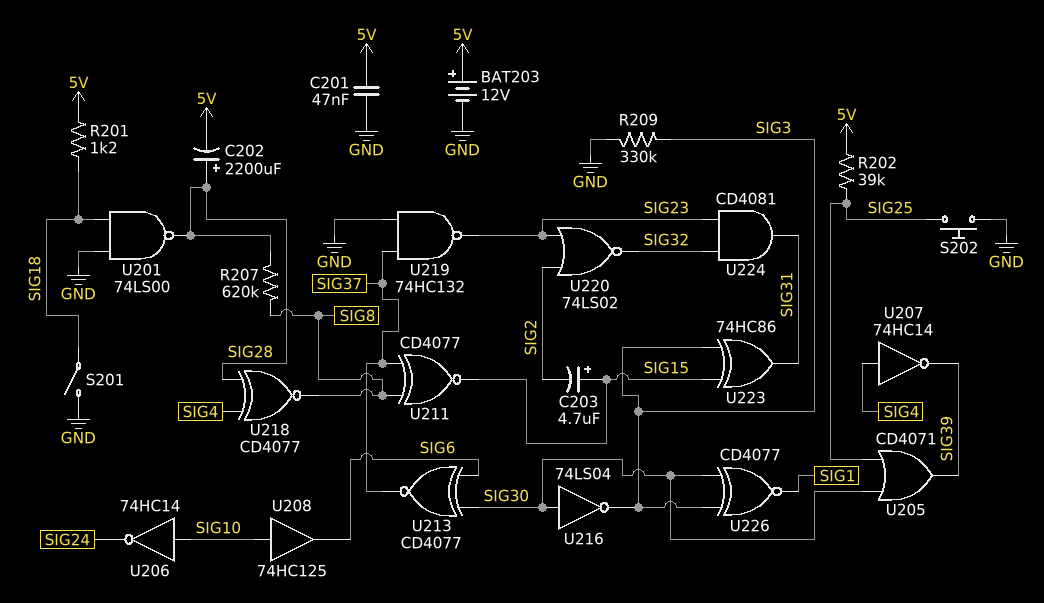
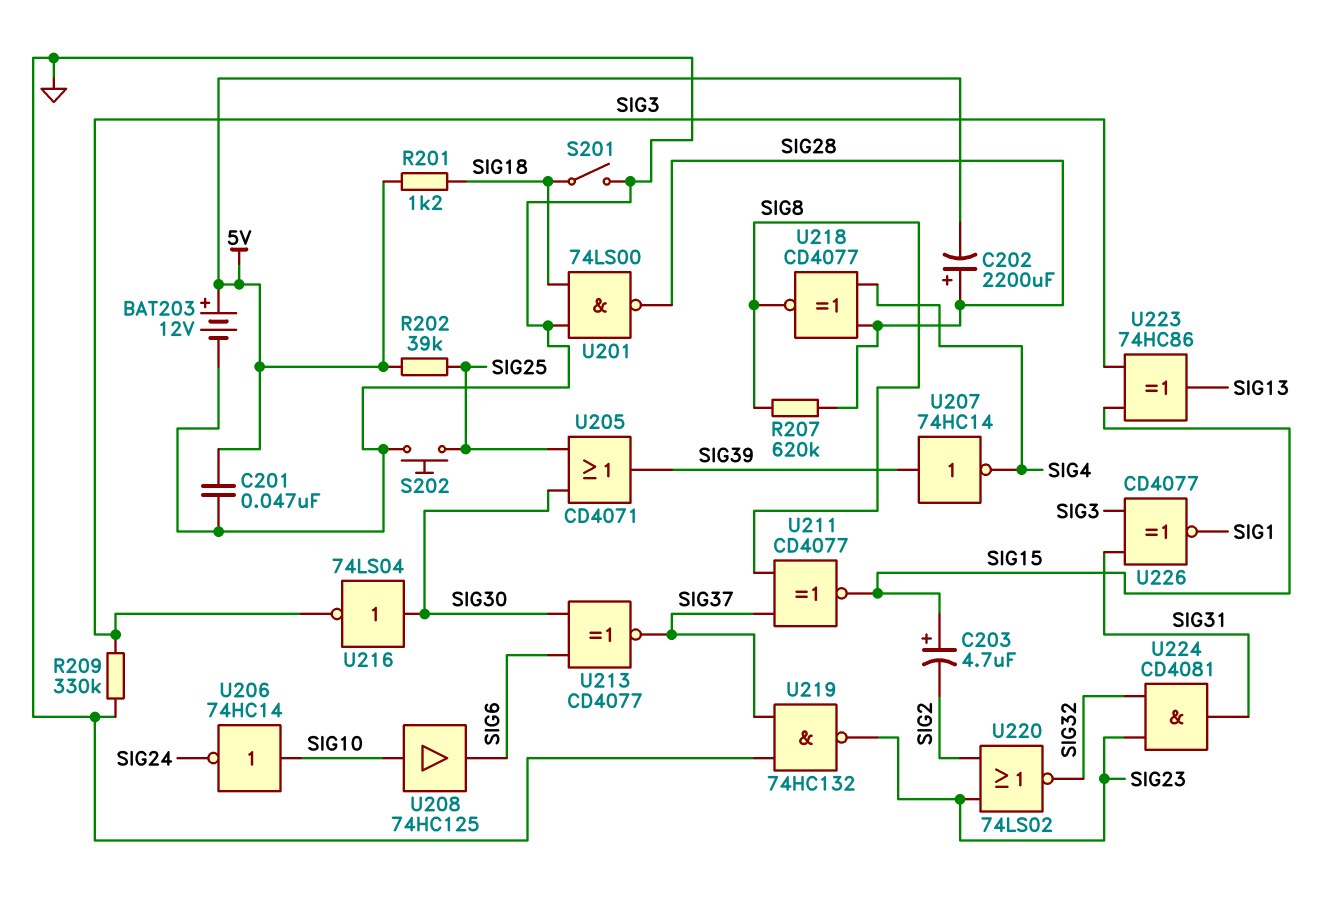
U207: NOT 74HC14 (in SIG4, out SIG39) -> NOT 74HC14 (in SIG39, out SIG4)
U223: XOR 74HC86 (in SIG3, in SIG15, out SIG31) -> XOR 74HC86 (in SIG3, in SIG15, out SIG13)
U226: XNOR CD4077 (in SIG3, in SIG30, out SIG1) -> XNOR CD4077 (in SIG3, in SIG31, out SIG1)

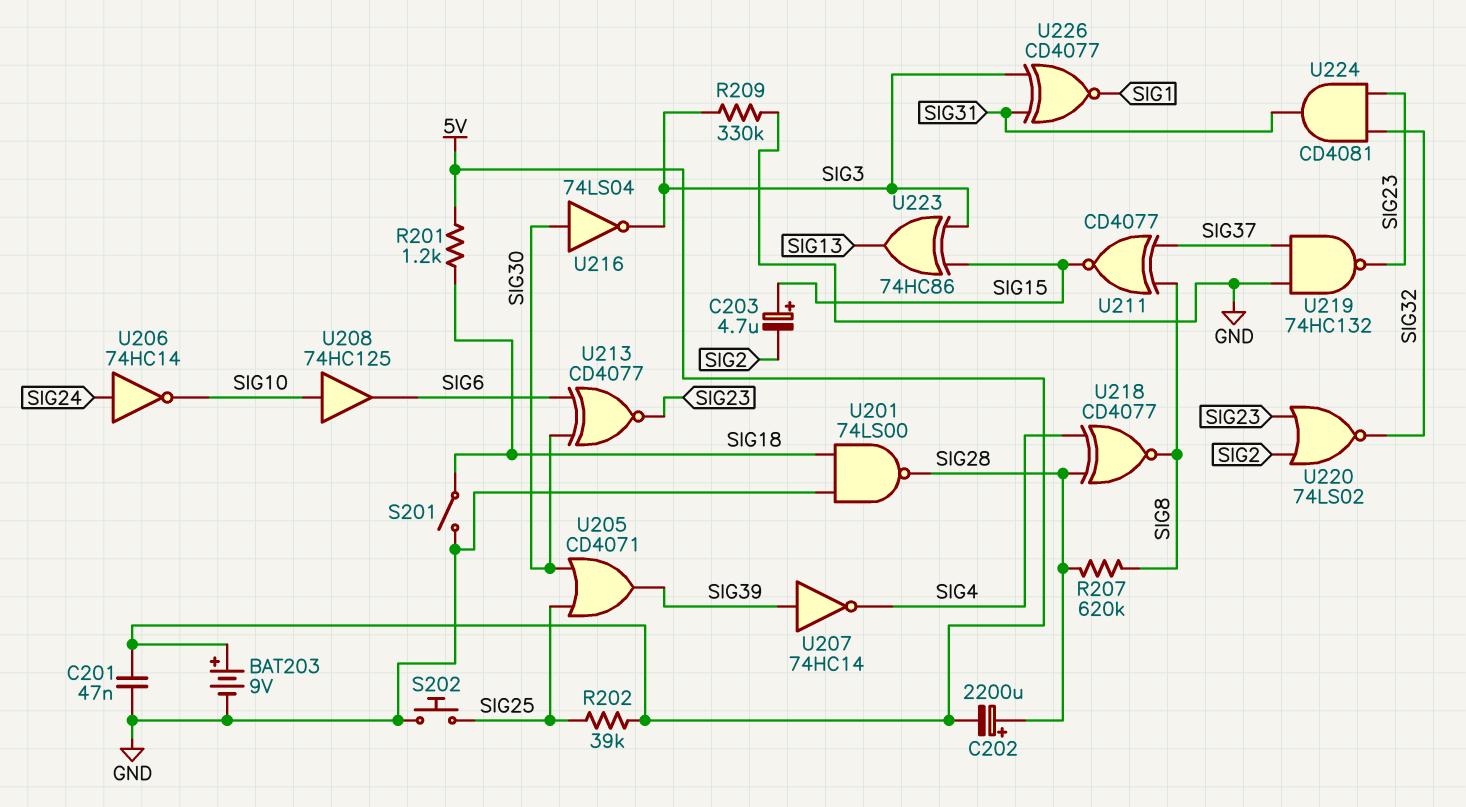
BAT203: 12V (plus 5V, minus GND) -> 9V (plus 5V, minus GND)
U206: NOT 74HC14 (in SIG10, out SIG24) -> NOT 74HC14 (in SIG24, out SIG10)
U213: XNOR CD4077 (in SIG6, in SIG30, out SIG37) -> XNOR CD4077 (in SIG6, in SIG30, out SIG23)

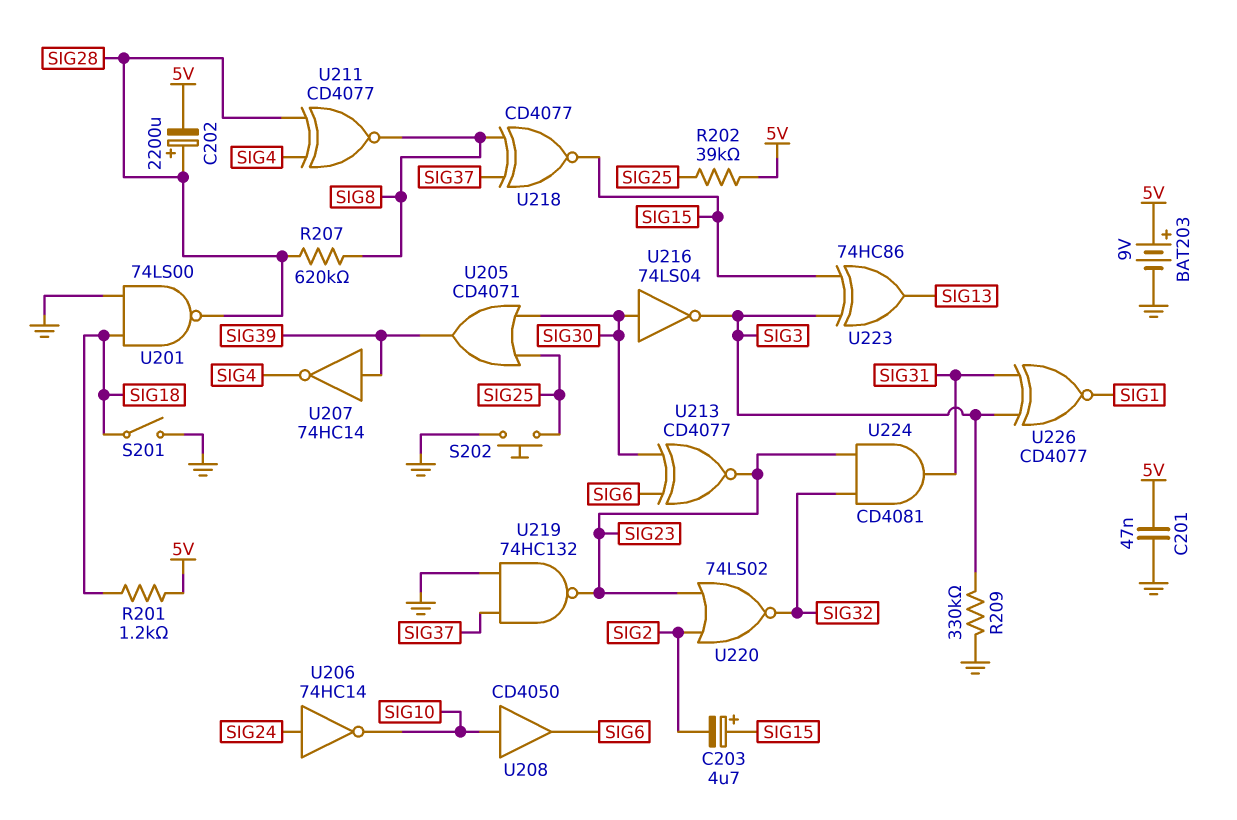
U208: buffer 74HC125 (in SIG10, out SIG6) -> buffer CD4050 (in SIG10, out SIG6)
U211: XNOR CD4077 (in SIG8, in SIG37, out SIG15) -> XNOR CD4077 (in SIG4, in SIG28, out SIG8)
U218: XNOR CD4077 (in SIG4, in SIG28, out SIG8) -> XNOR CD4077 (in SIG8, in SIG37, out SIG15)

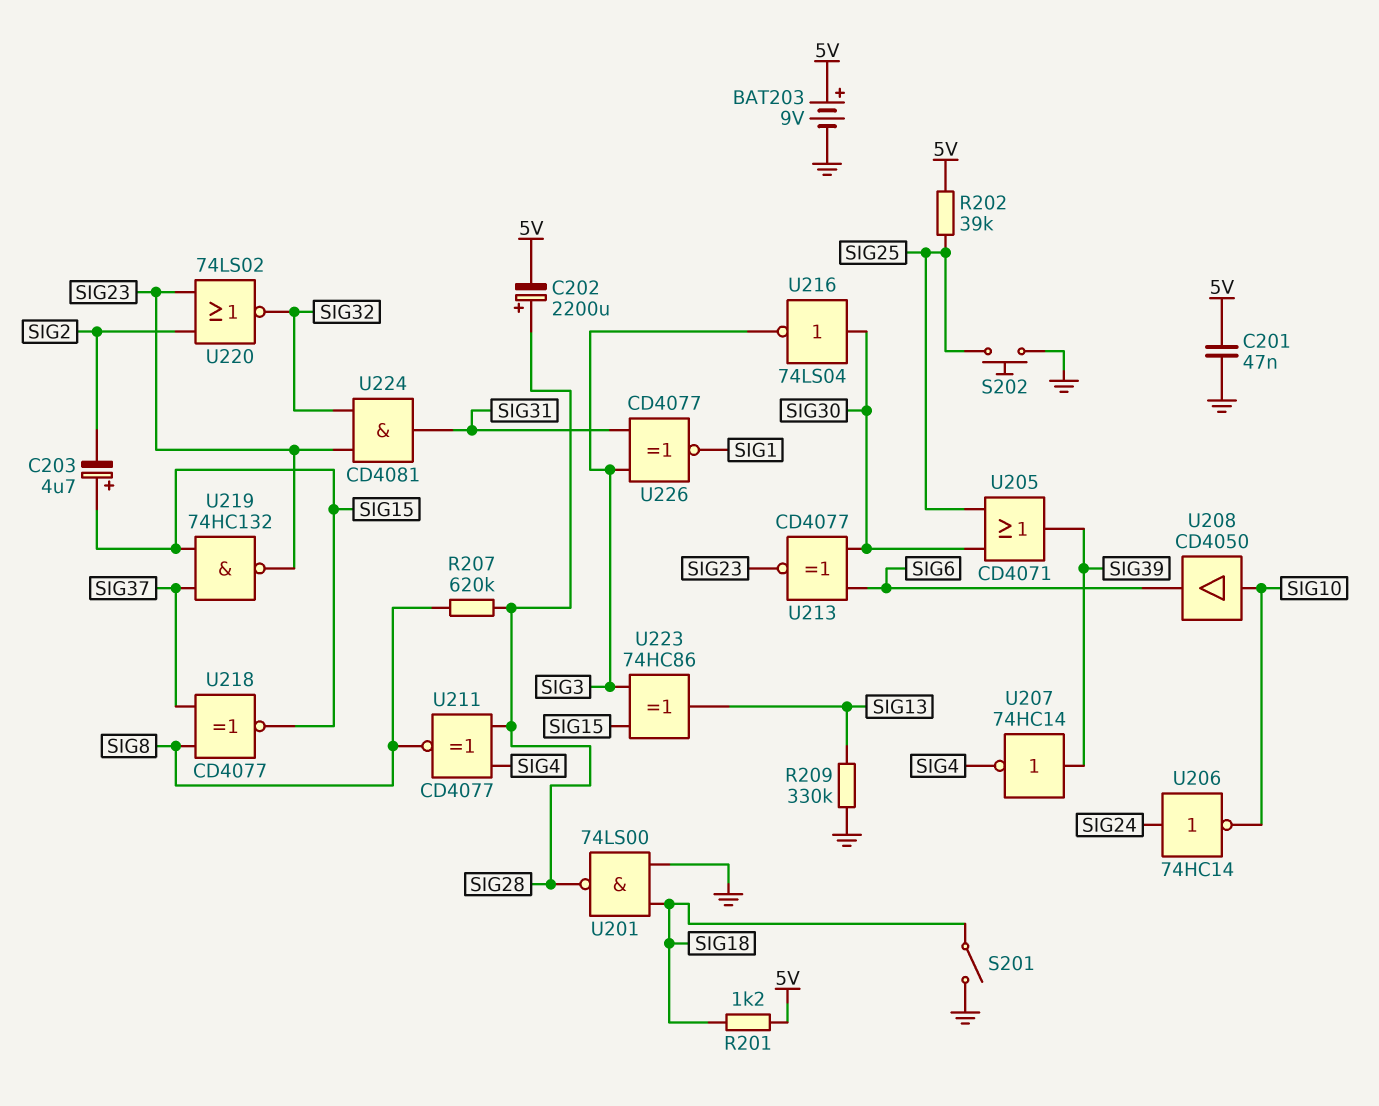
R209: 330k (GND, SIG3) -> 330k (GND, SIG13)
U219: NAND 74HC132 (in GND, in SIG37, out SIG23) -> NAND 74HC132 (in SIG15, in SIG37, out SIG23)

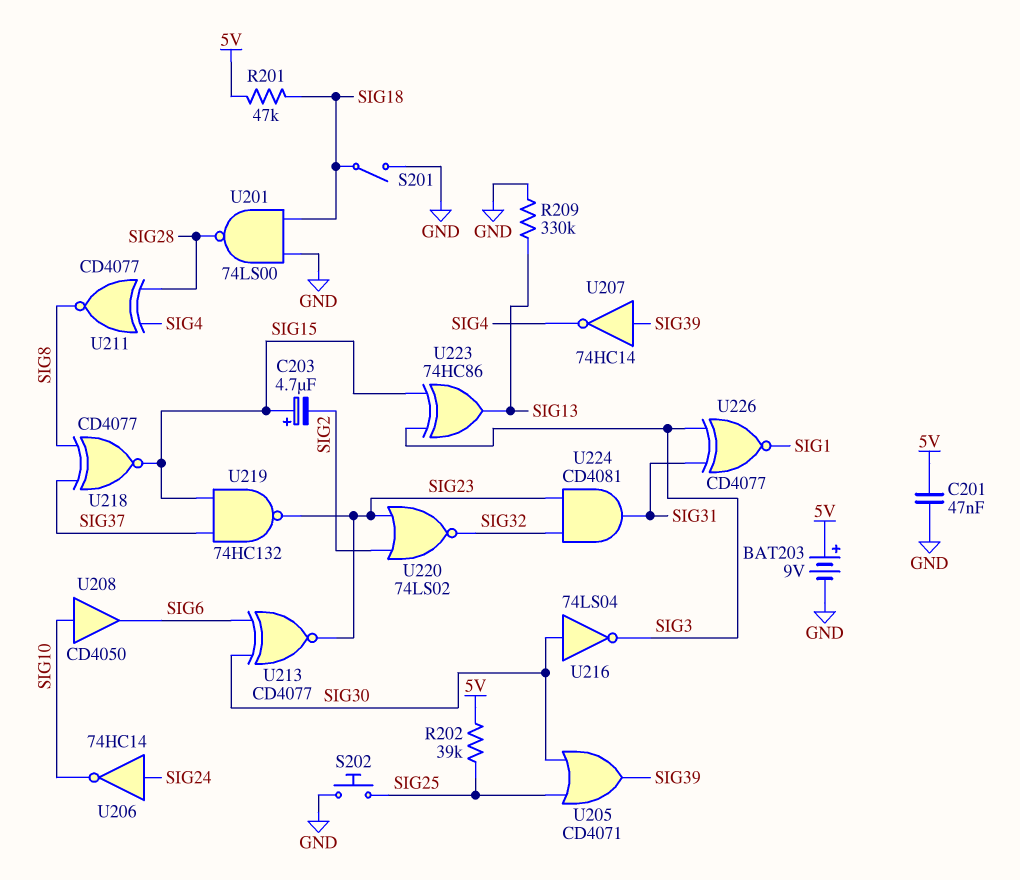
C202: 2200uF (plus SIG28, minus 5V) -> none
R201: 1.2k (5V, SIG18) -> 47k (5V, SIG18)
R207: 620k (SIG8, SIG28) -> none

